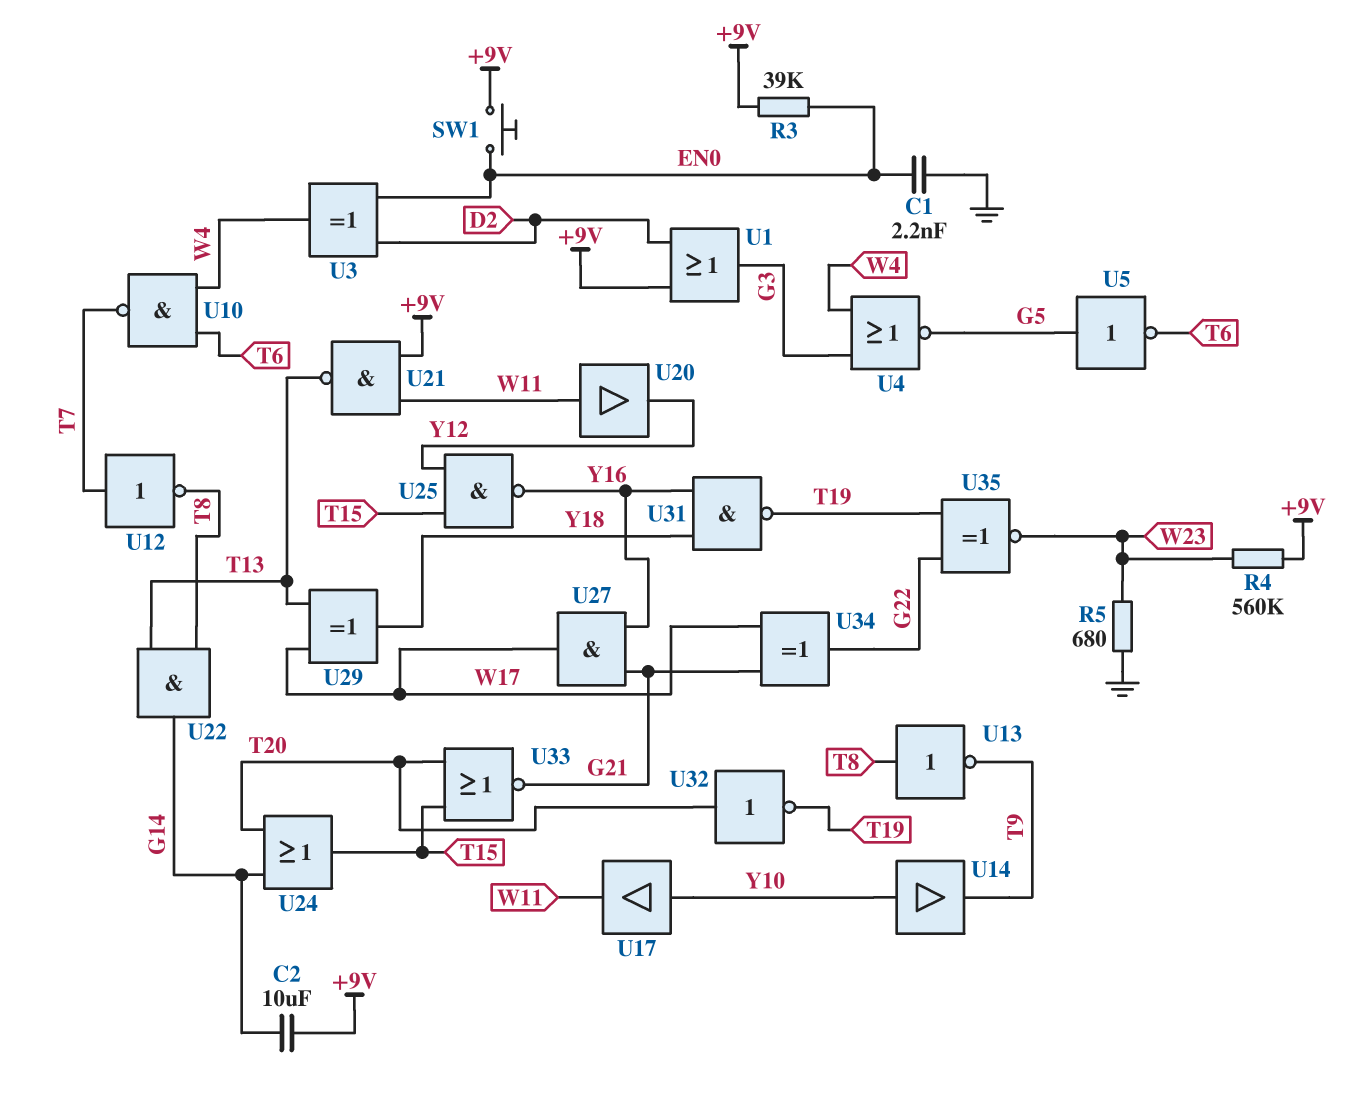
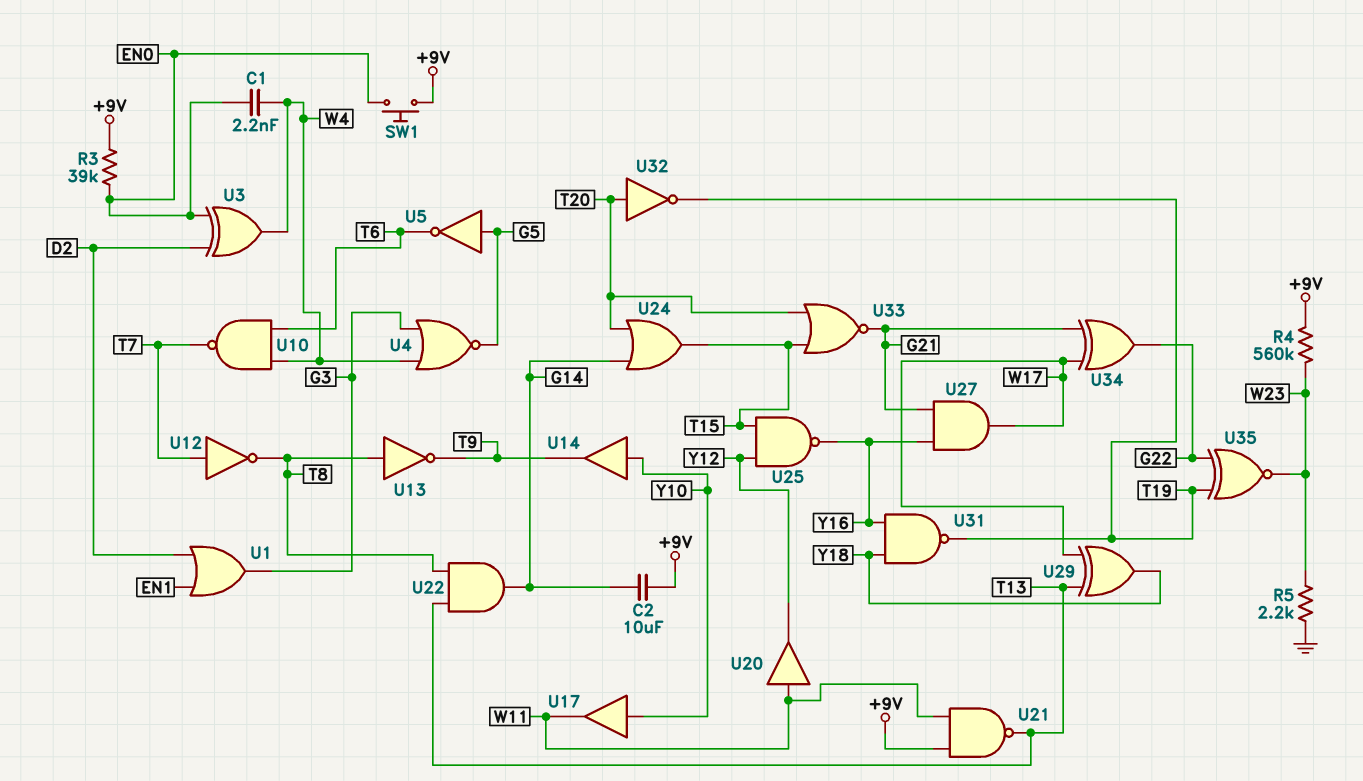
C1: 2.2nF (EN0, GND) -> 2.2nF (EN0, W4)
R5: 680 (GND, W23) -> 2.2k (GND, W23)
U1: OR (in +9V, in D2, out G3) -> OR (in D2, in EN1, out G3)

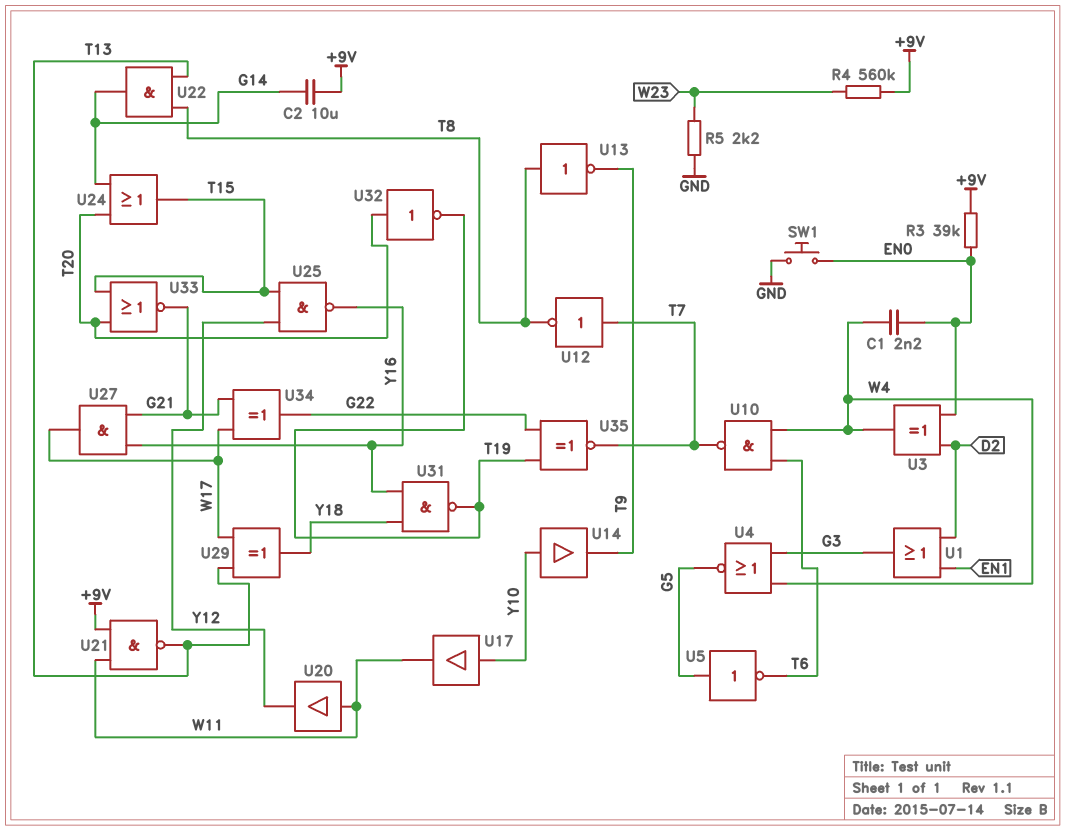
SW1: button (+9V, EN0) -> button (EN0, GND)
U35: XNOR (in G22, in T19, out W23) -> XNOR (in G22, in T19, out T7)

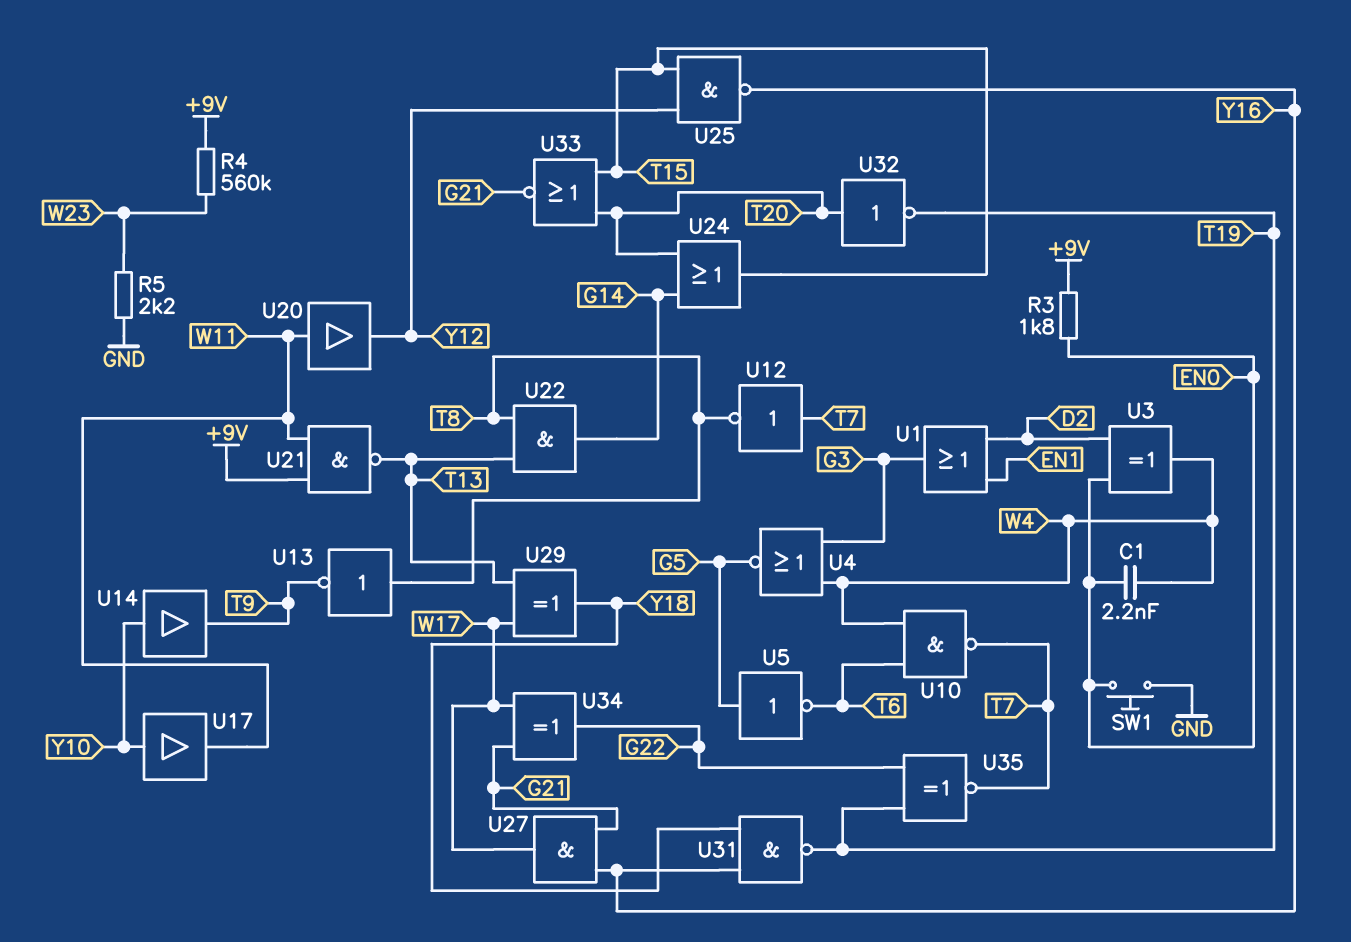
C2: 10uF (+9V, G14) -> none
R3: 39k (+9V, EN0) -> 1.8k (+9V, EN0)

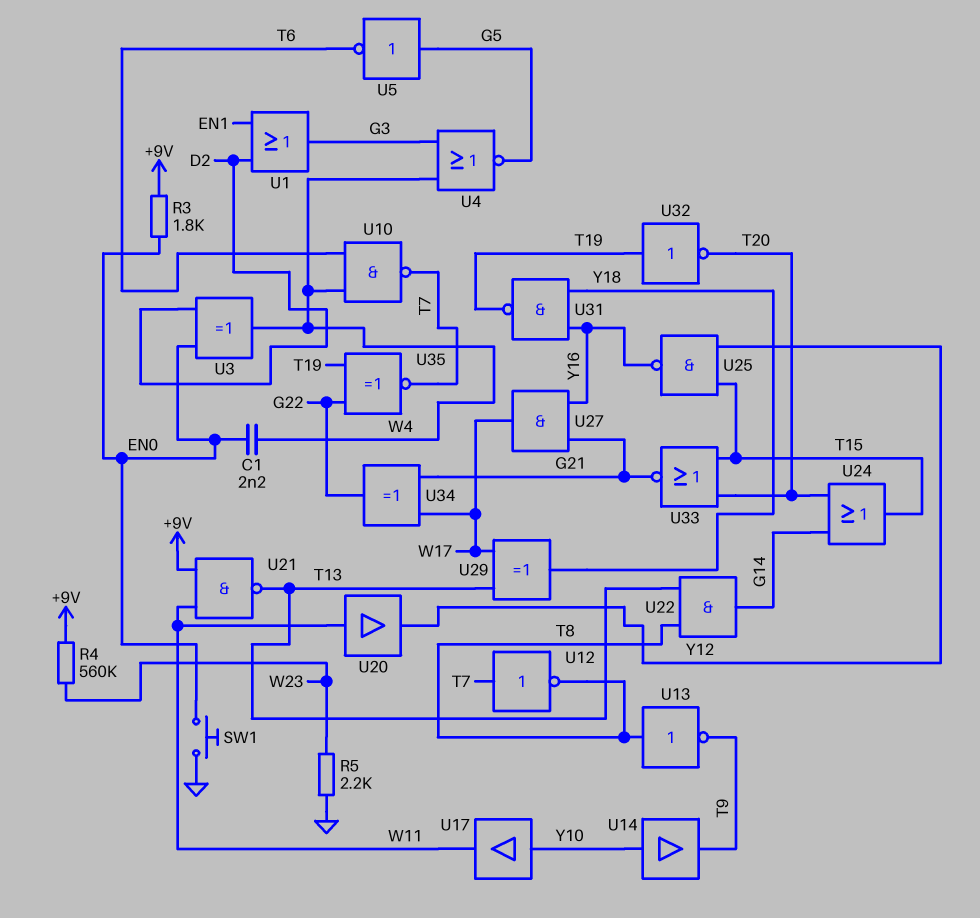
U32: NOT (in T20, out T19) -> NOT (in T19, out T20)

